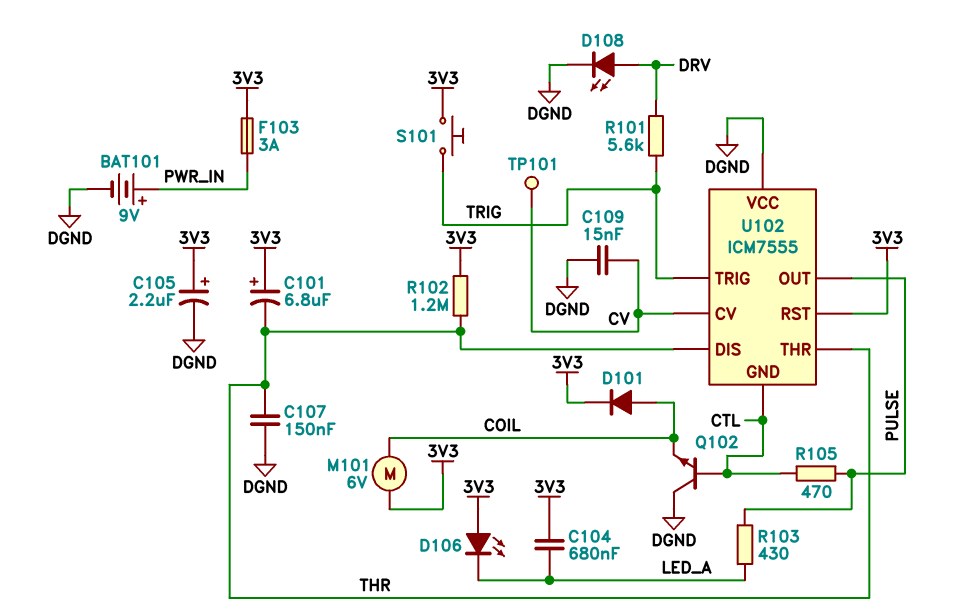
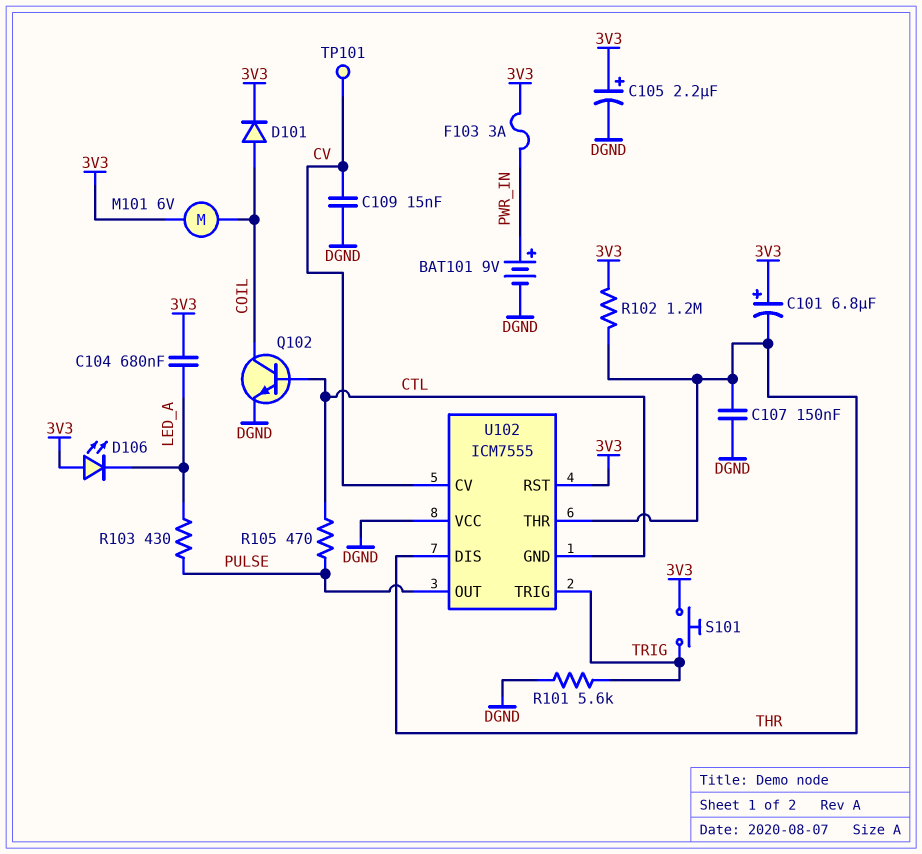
D108: LED (A DRV, K DGND) -> none
Q102: NPN (B CTL, C DGND, E COIL) -> NPN (B CTL, C COIL, E DGND)
R101: 5.6k (DRV, TRIG) -> 5.6k (DGND, TRIG)

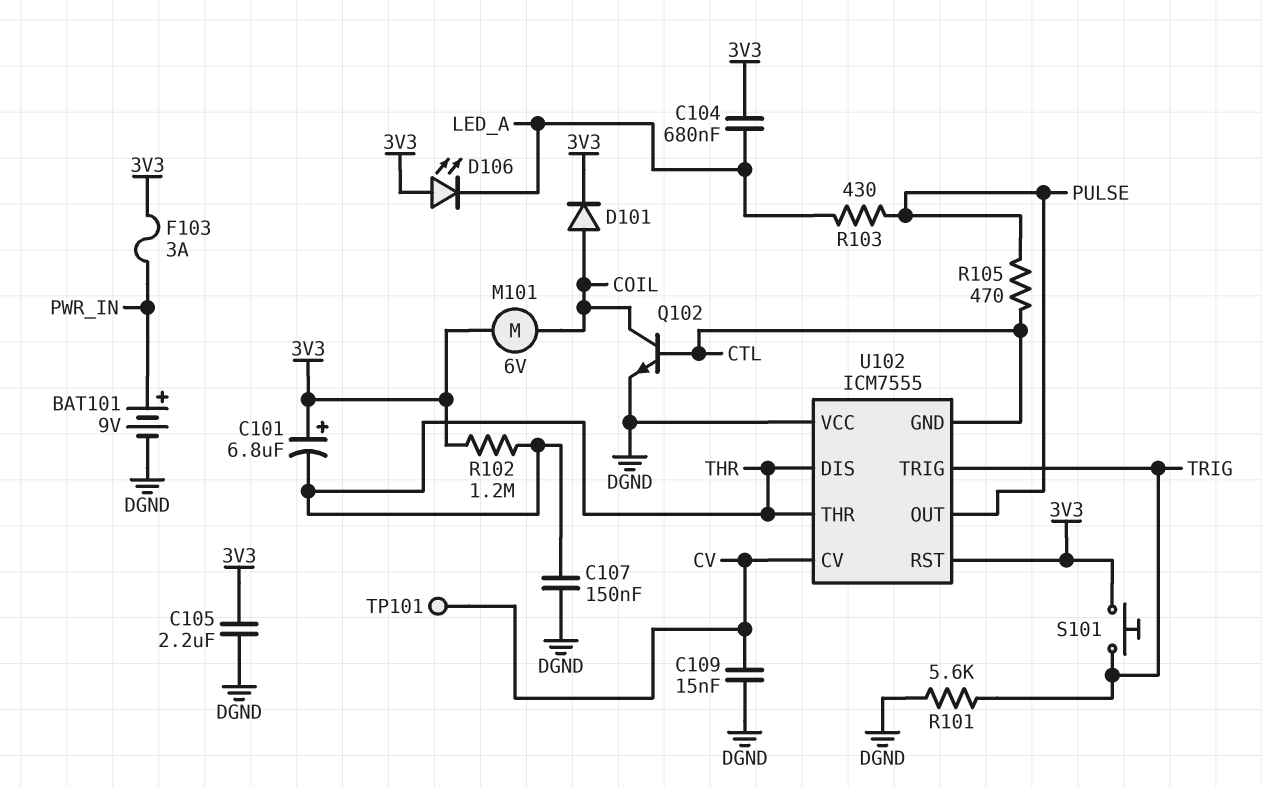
C105: 2.2uF (plus 3V3, minus DGND) -> 2.2uF (3V3, DGND)

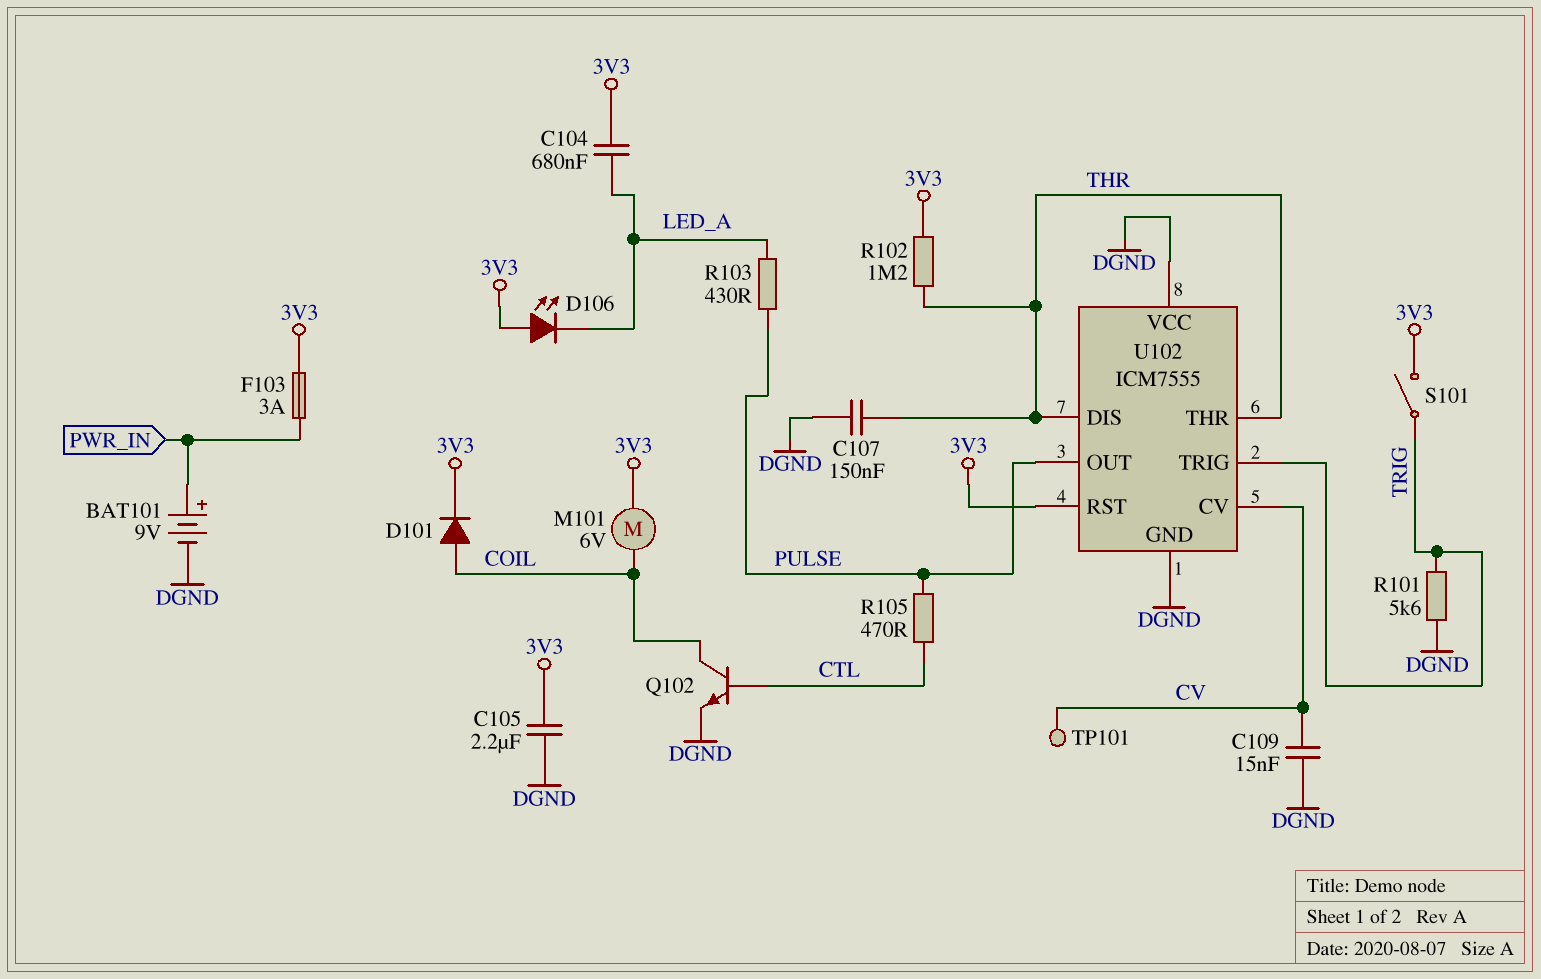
C101: 6.8uF (plus 3V3, minus THR) -> none
S101: button (3V3, TRIG) -> switch (3V3, TRIG)
U102 pin GND: CTL -> DGND

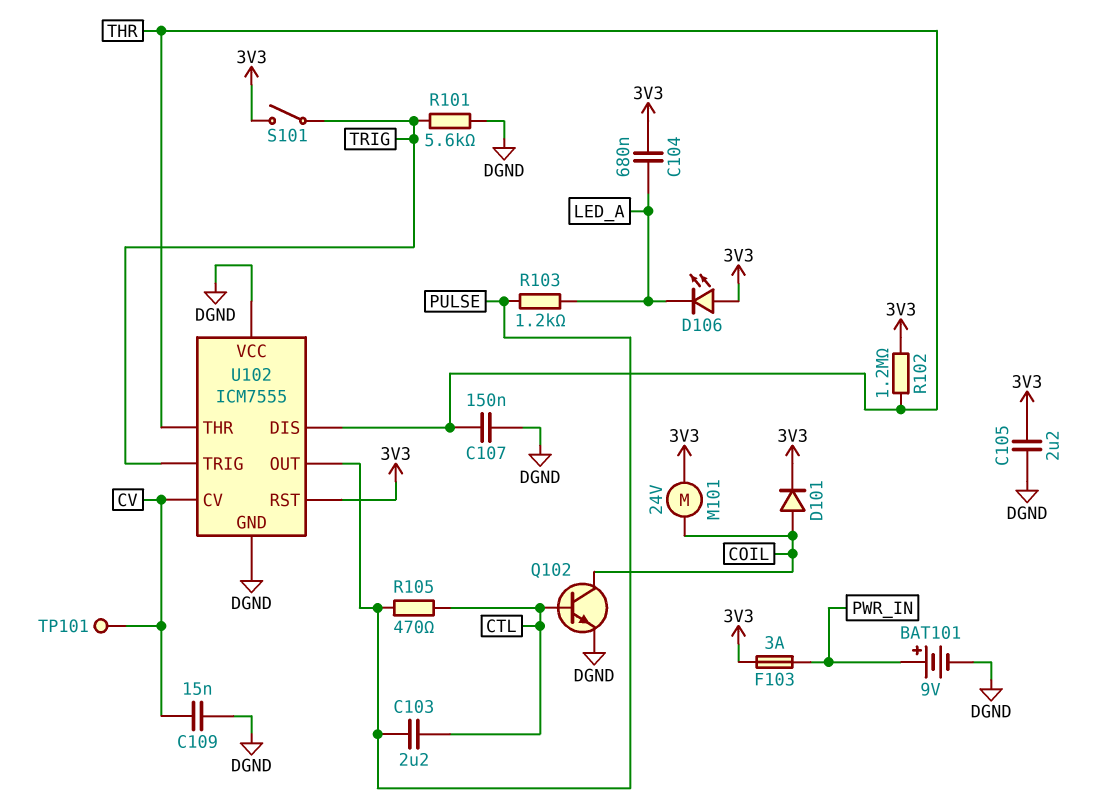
C103: none -> 2.2uF (CTL, PULSE)
M101: motor 6V (3V3, COIL) -> motor 24V (3V3, COIL)
R103: 430 (LED_A, PULSE) -> 1.2k (LED_A, PULSE)

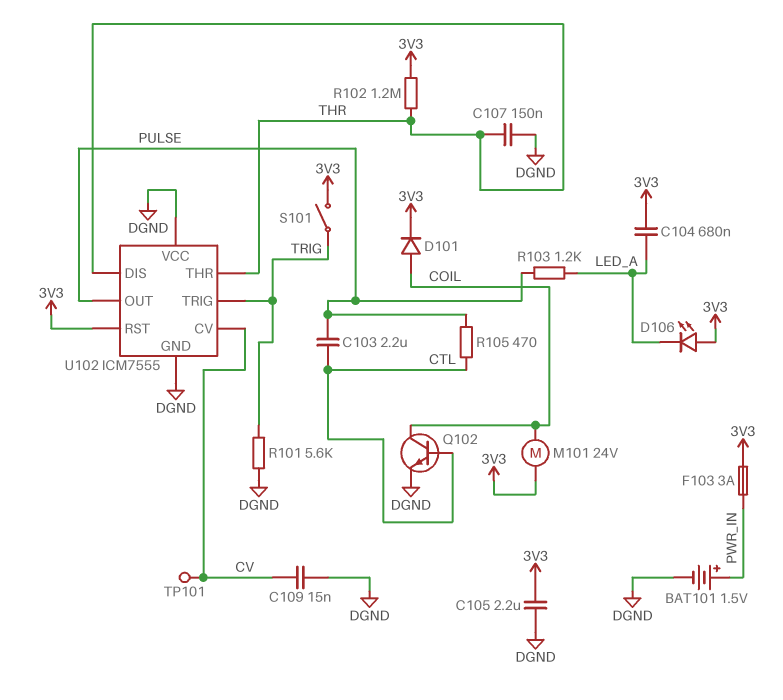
BAT101: 9V (plus PWR_IN, minus DGND) -> 1.5V (plus PWR_IN, minus DGND)

